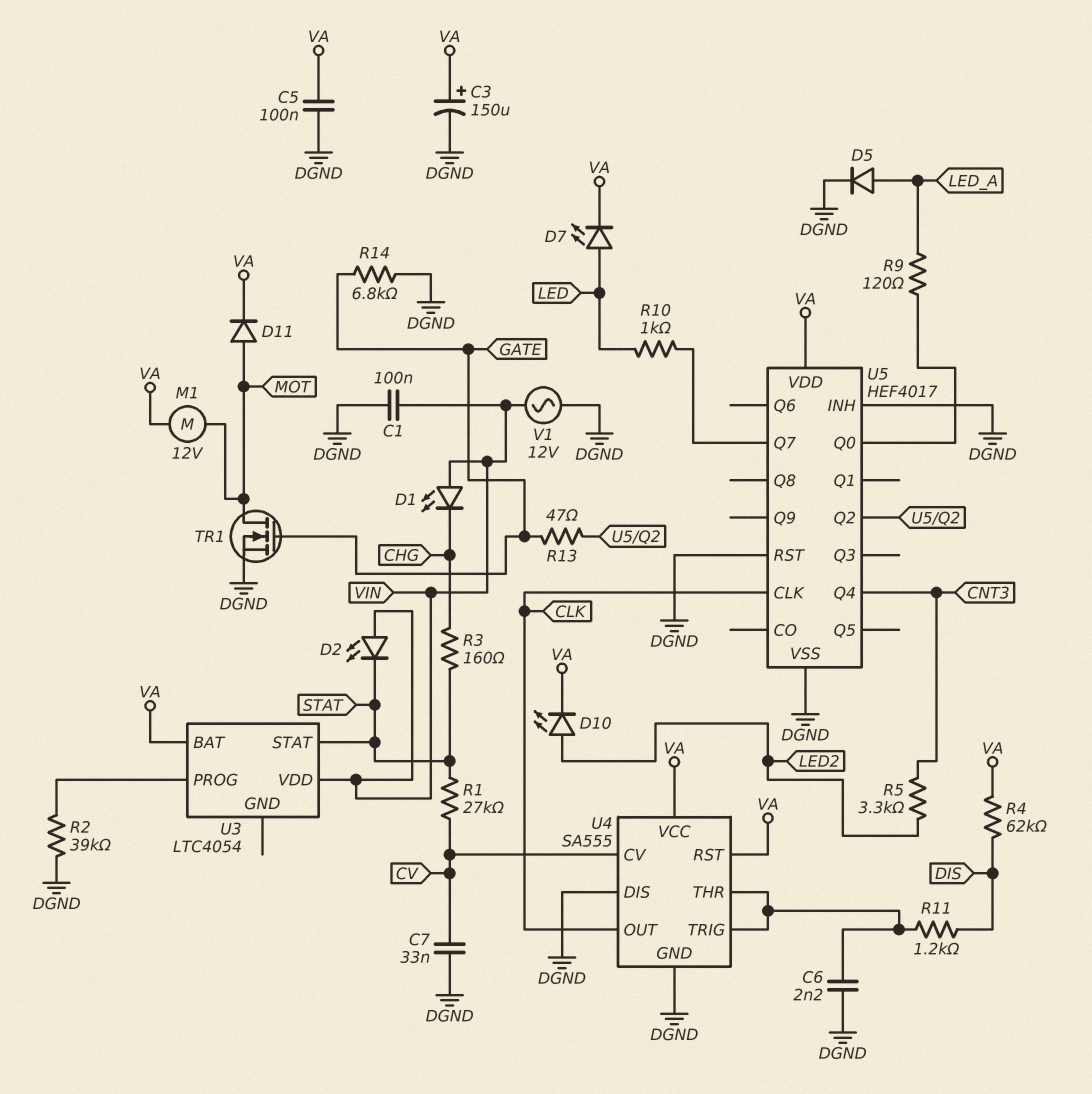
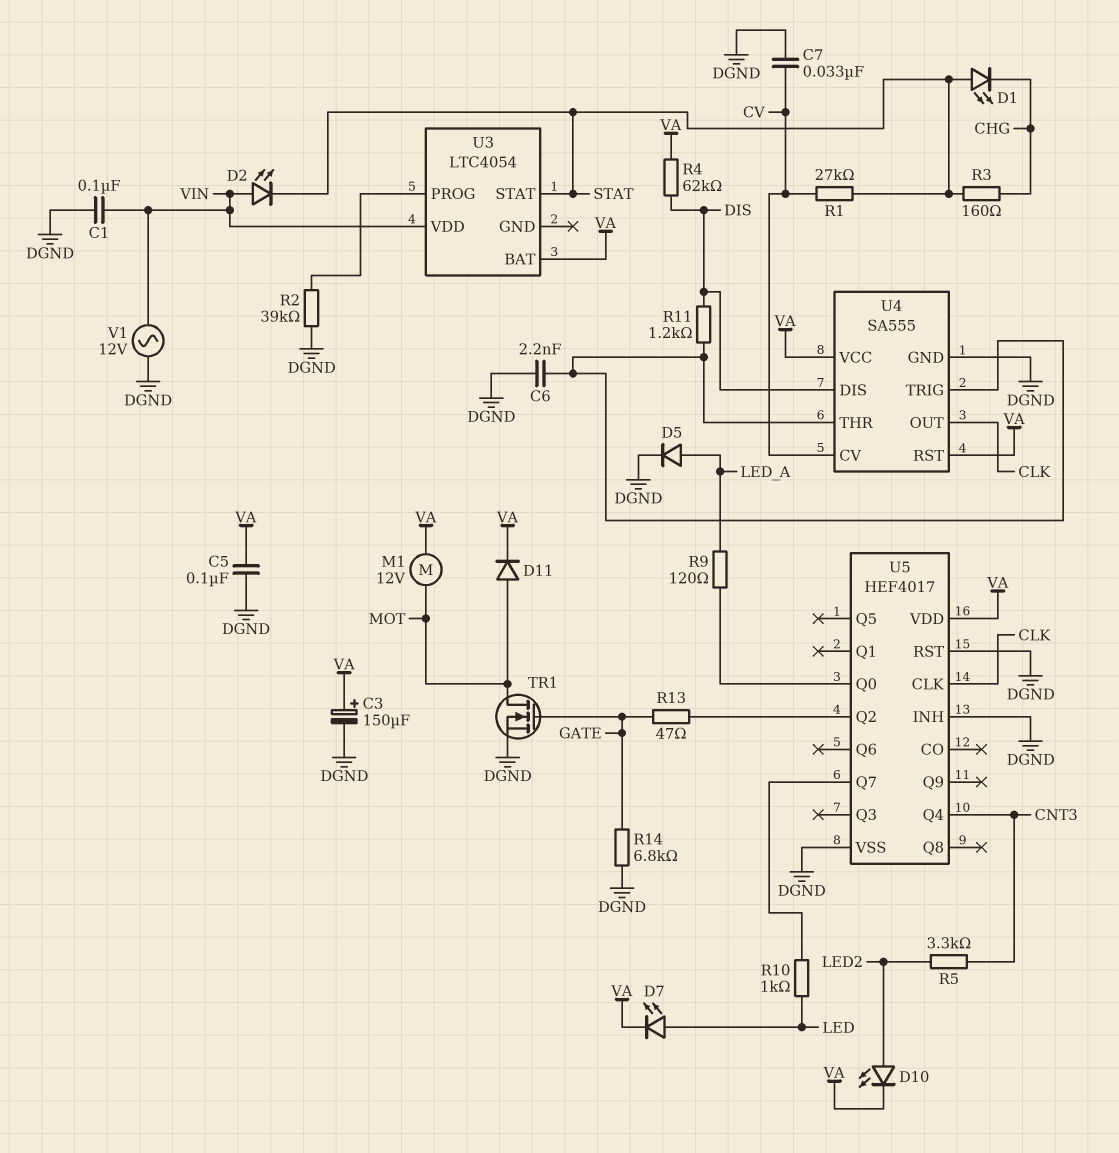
D1: LED (A VIN, K CHG) -> LED (A STAT, K CHG)
U4 pin DIS: DGND -> DIS

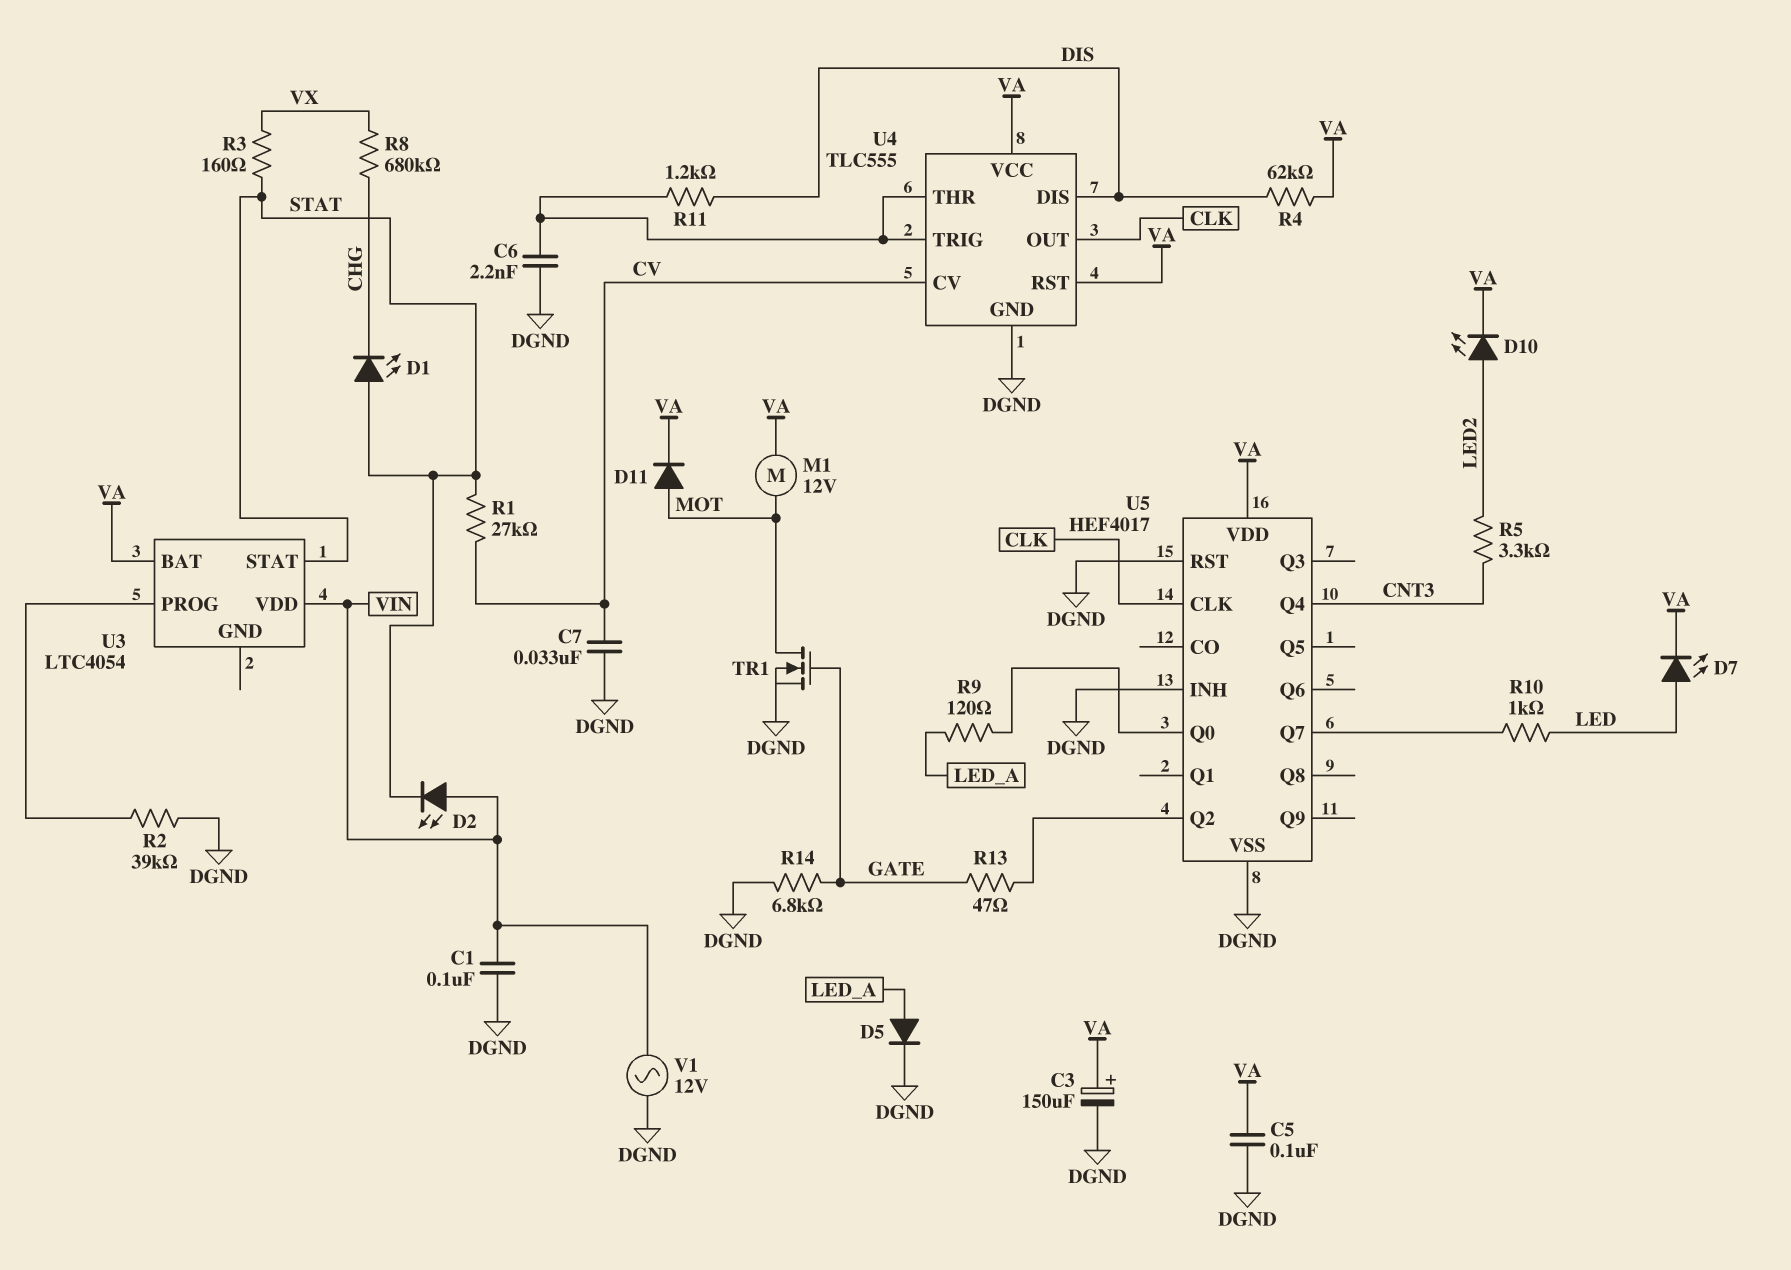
R3: 160 (CHG, STAT) -> 160 (STAT, VX)
R8: none -> 680k (CHG, VX)
U4: SA555 -> TLC555

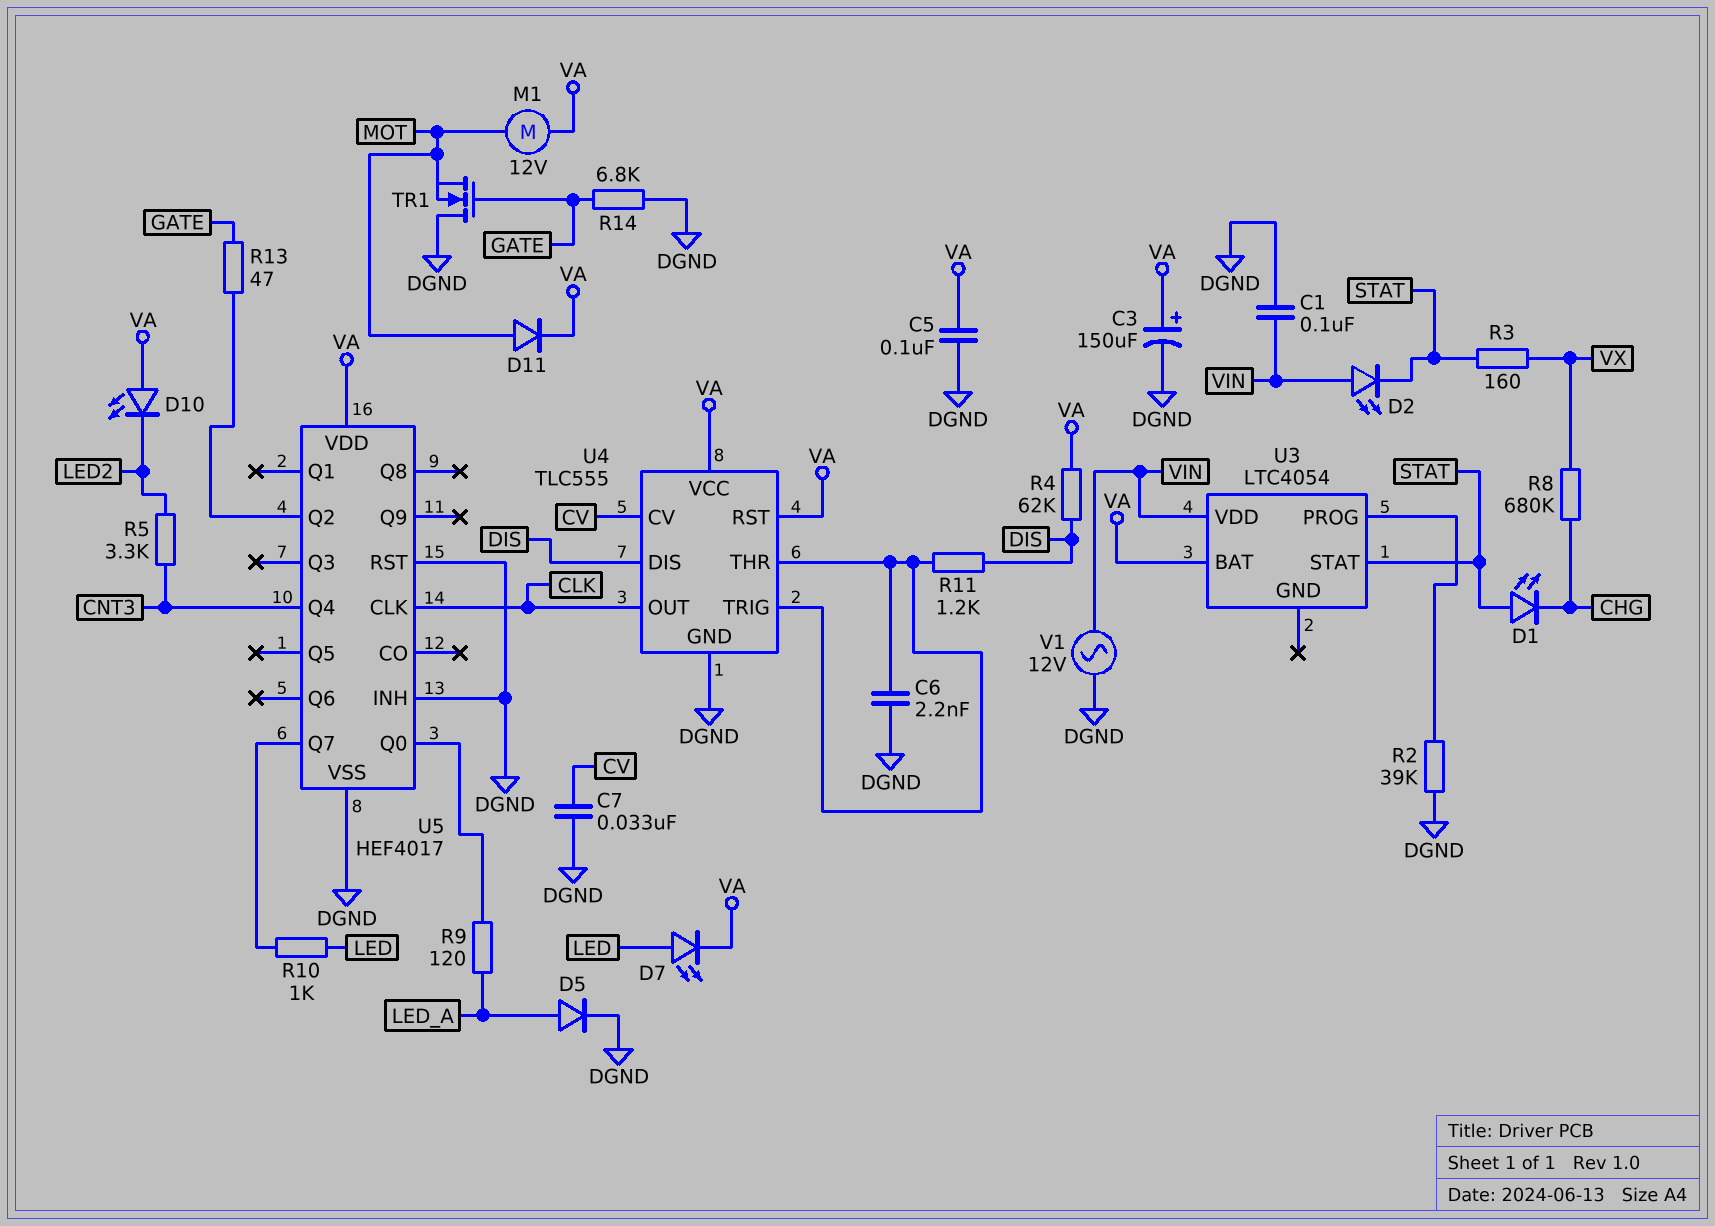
D10: LED (A LED2, K VA) -> LED (A VA, K LED2)
R1: 27k (CV, STAT) -> none
TR1: NMOS (G GATE, D MOT, S DGND) -> NMOS (G GATE, D DGND, S MOT)

